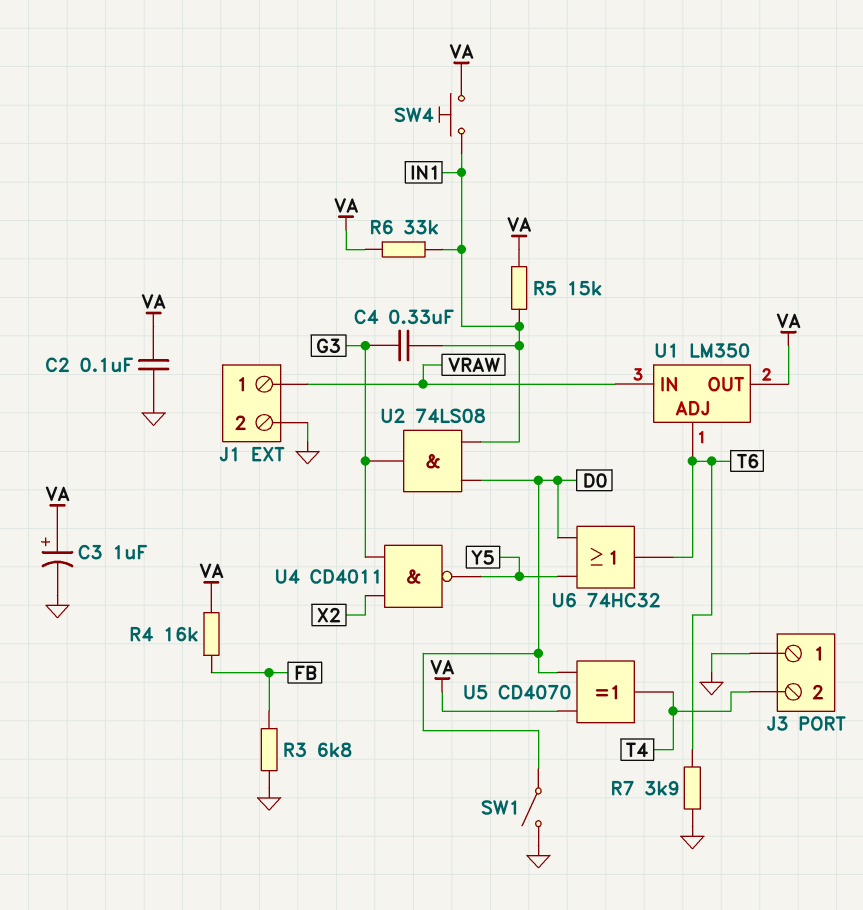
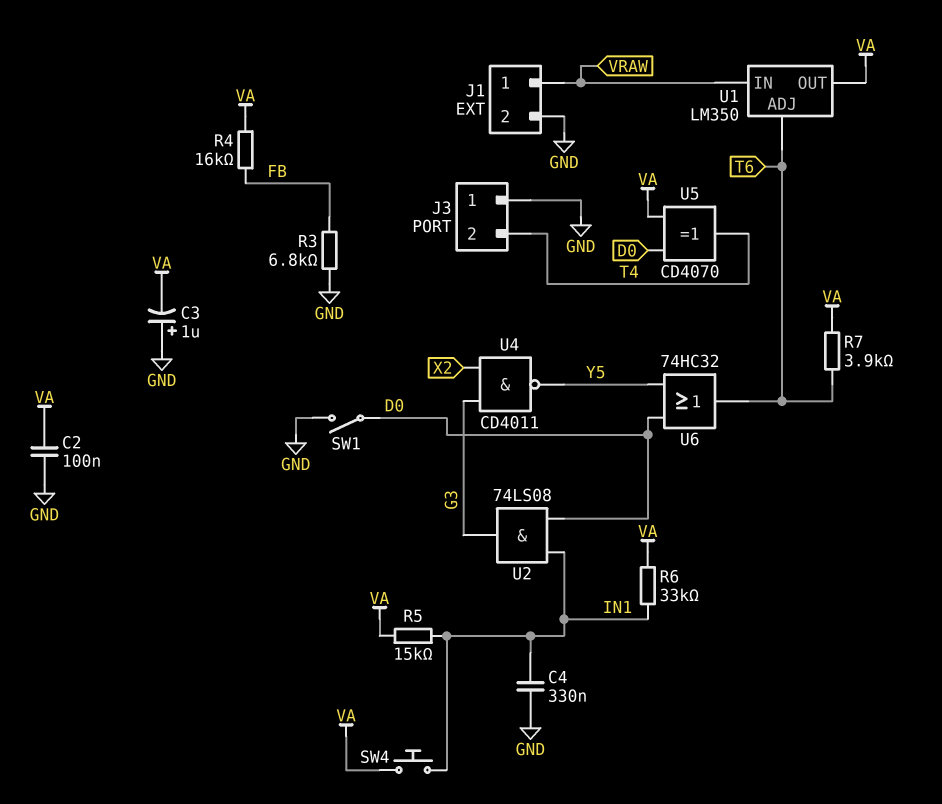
C3: 1uF (plus VA, minus GND) -> 1uF (plus GND, minus VA)
C4: 330nF (G3, IN1) -> 330nF (GND, IN1)
R7: 3.9k (GND, T6) -> 3.9k (T6, VA)

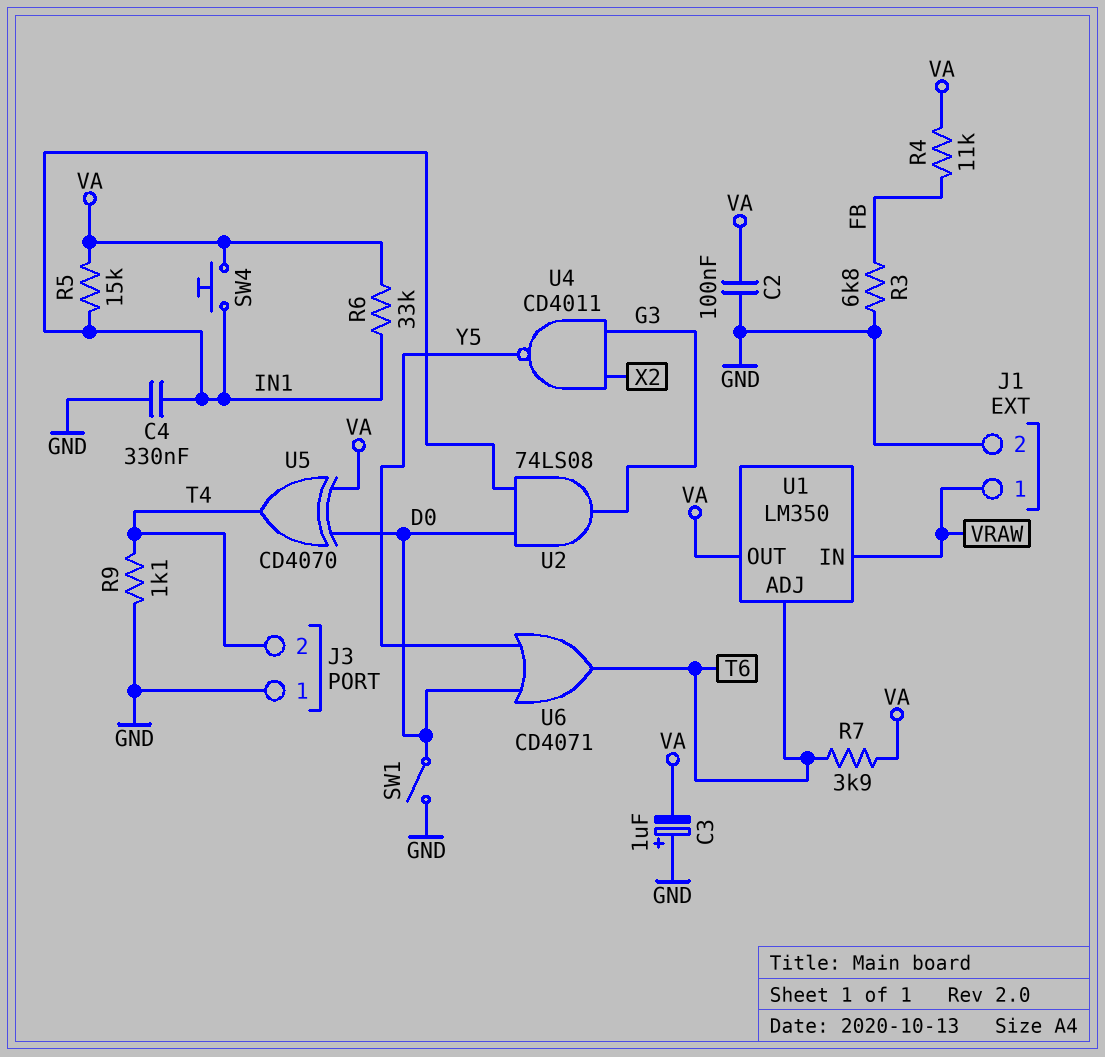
R4: 16k (FB, VA) -> 11k (FB, VA)
R9: none -> 1.1k (GND, T4)
U6: OR 74HC32 (in D0, in Y5, out T6) -> OR CD4071 (in D0, in Y5, out T6)

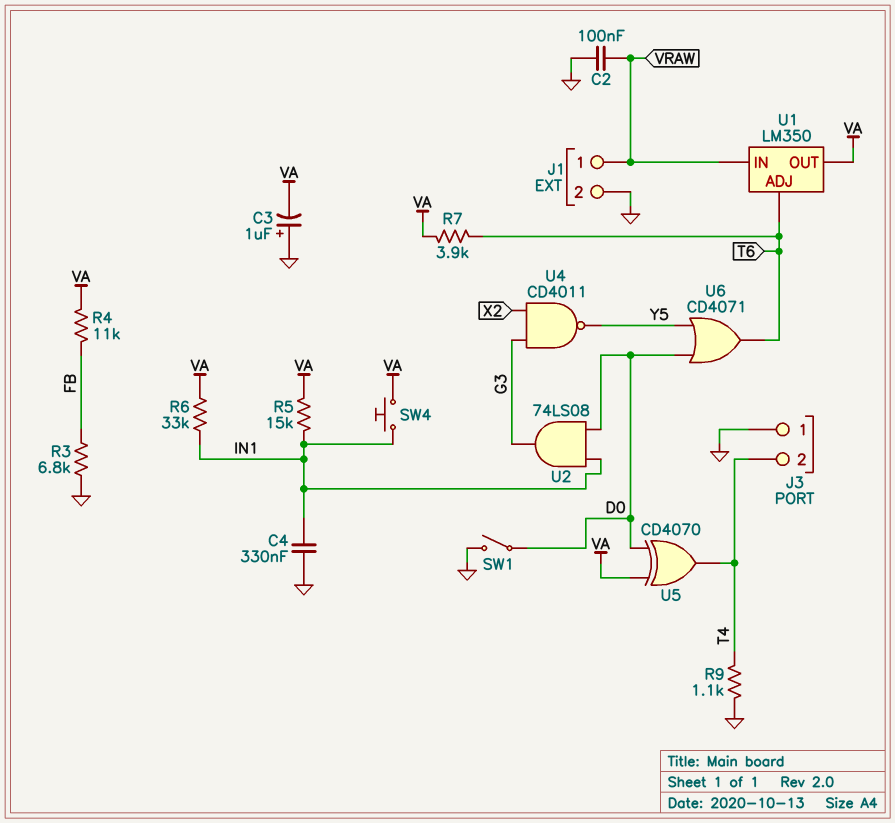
C2: 100nF (GND, VA) -> 100nF (GND, VRAW)

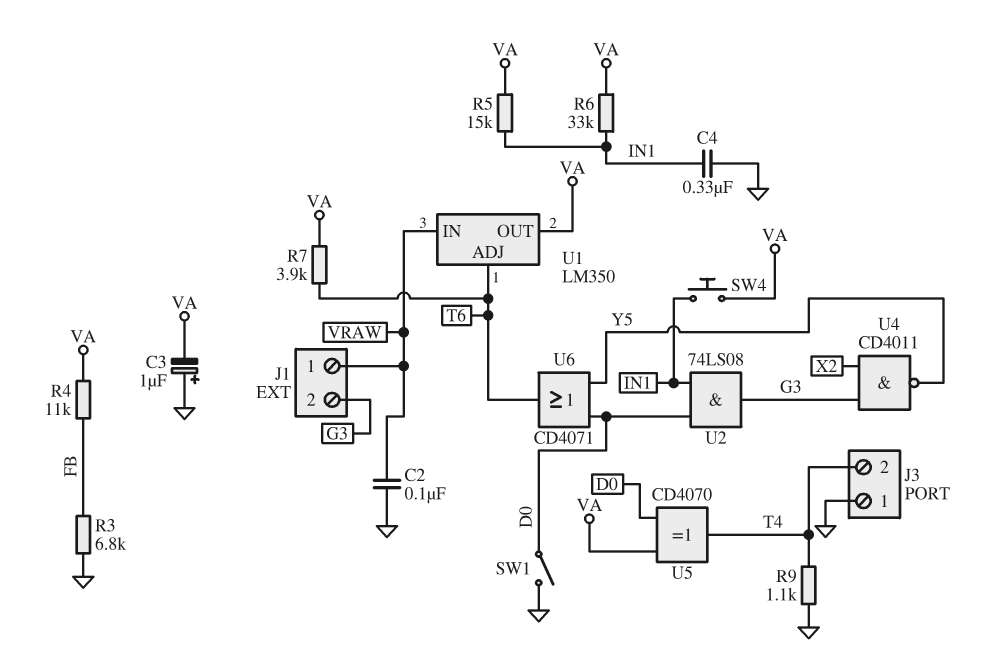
J1 pin 2: GND -> G3

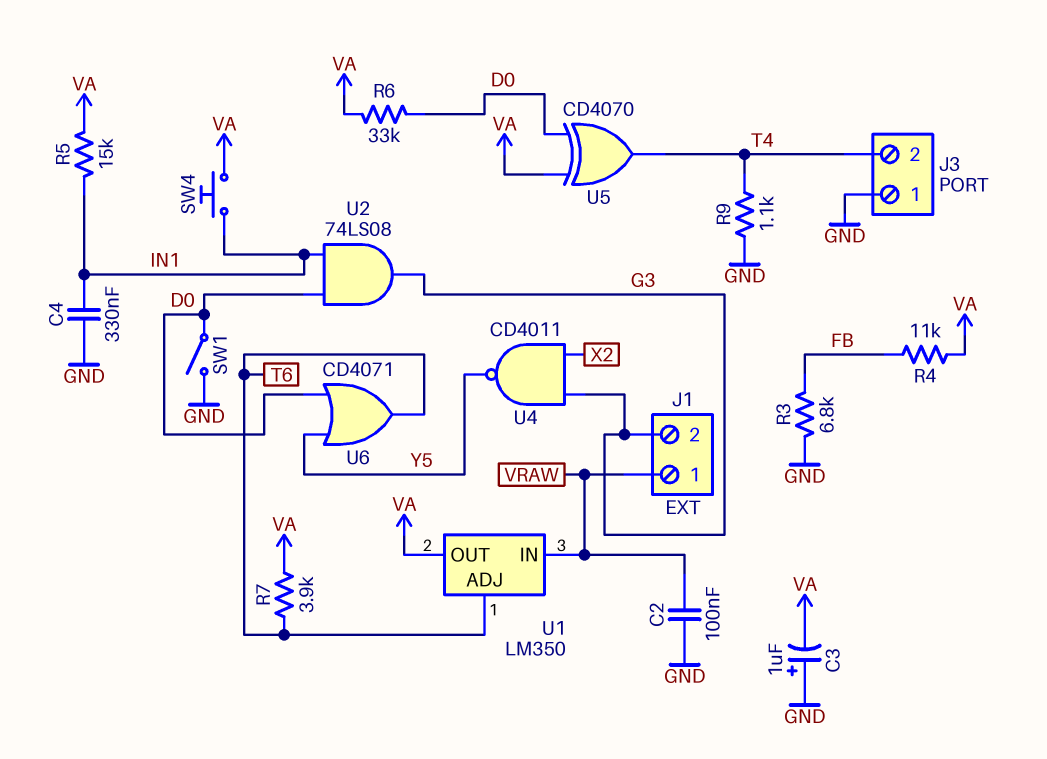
R6: 33k (IN1, VA) -> 33k (D0, VA)

